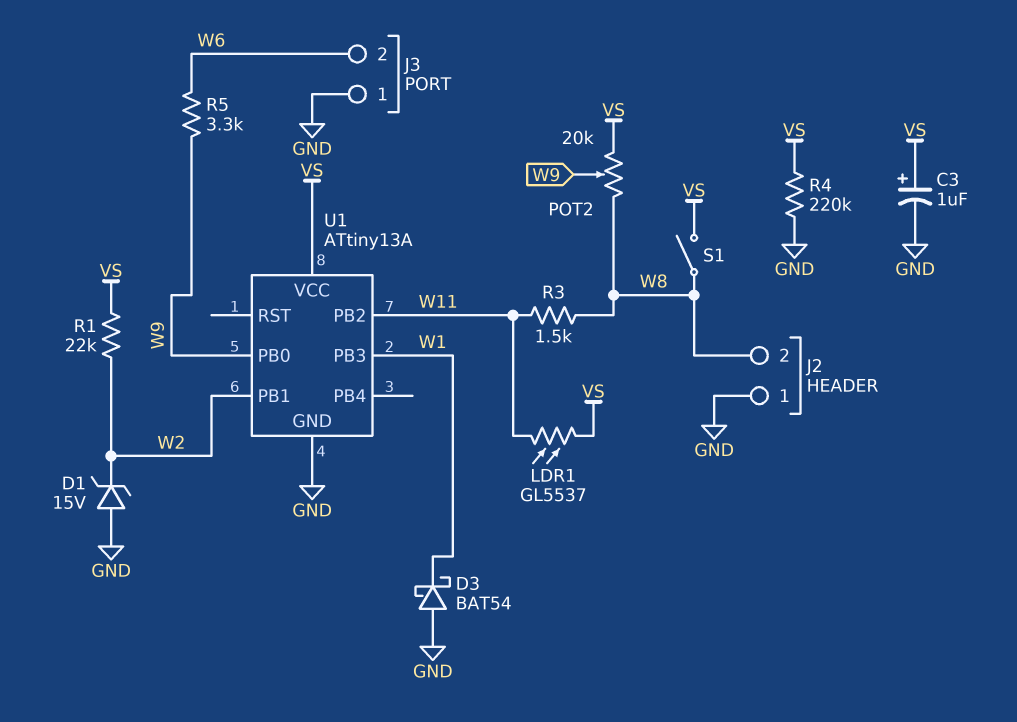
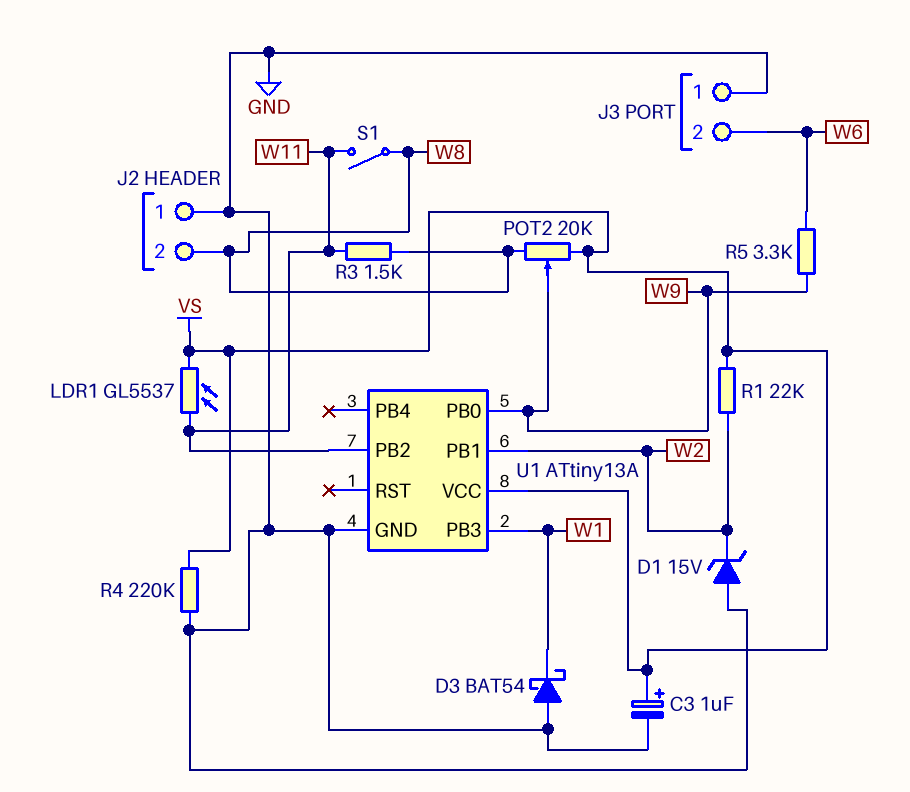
S1: switch (VS, W8) -> switch (W8, W11)

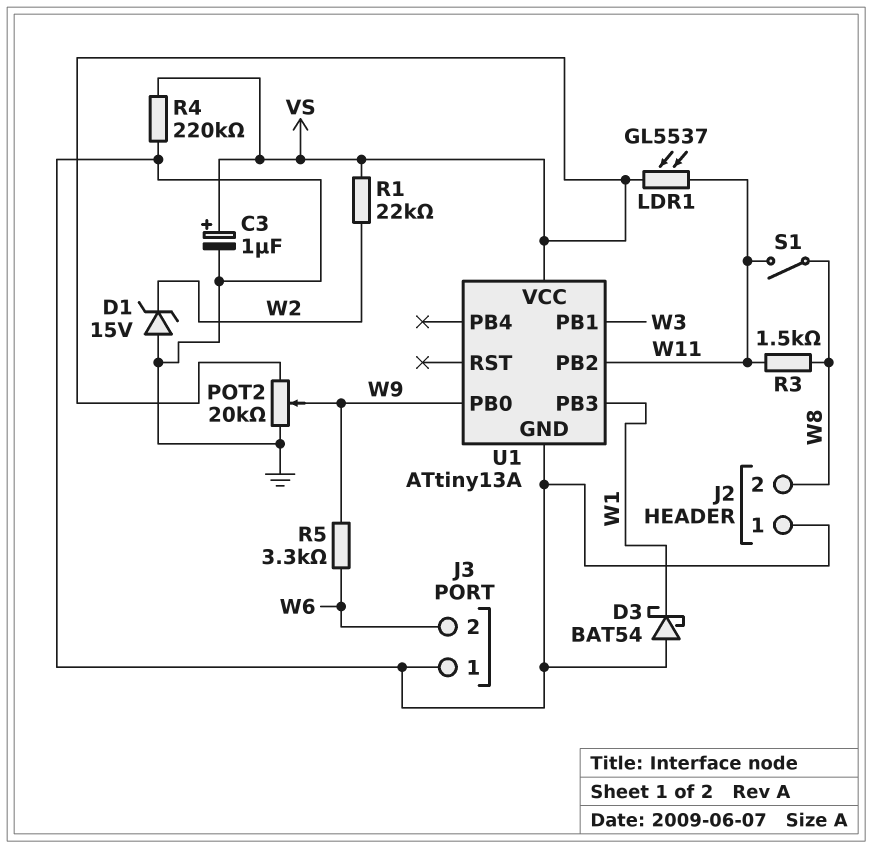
POT2: 20k (VS, W8, wiper W9) -> 20k (GND, VS, wiper W9)
U1 pin PB1: W2 -> W3

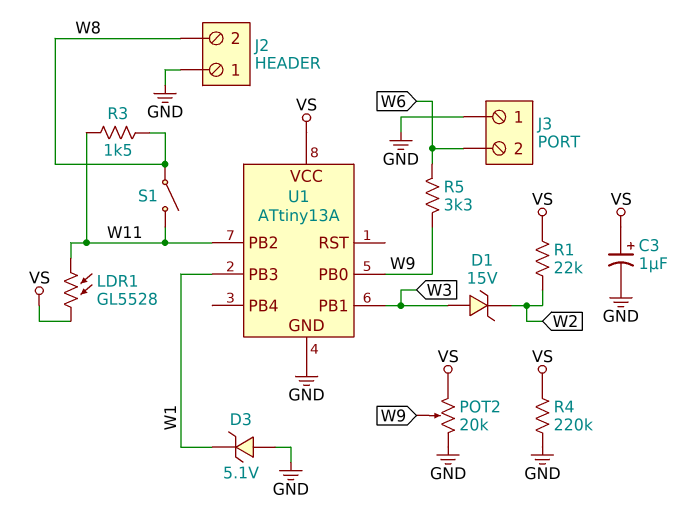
D1: zener 15V (A GND, K W2) -> zener 15V (A W3, K W2)
D3: schottky BAT54 (A GND, K W1) -> zener 5.1V (A GND, K W1)
LDR1: GL5537 (VS, W11) -> GL5528 (VS, W11)

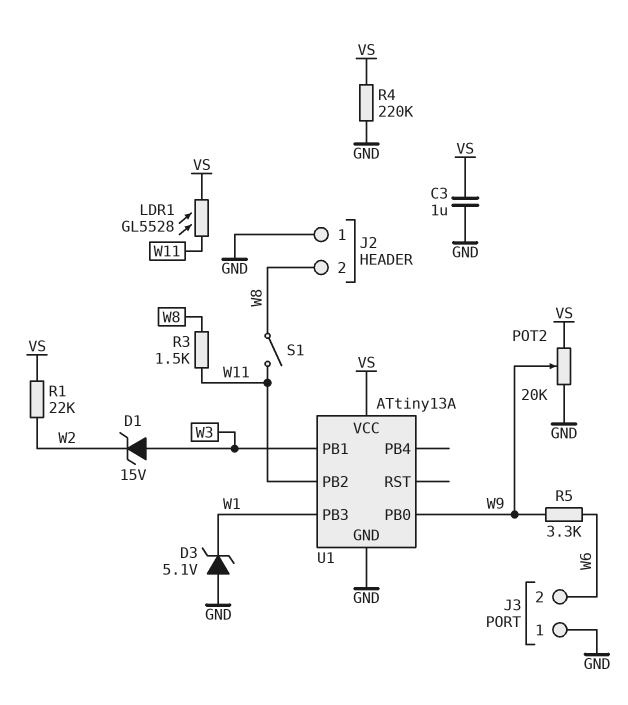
C3: 1uF (plus VS, minus GND) -> 1uF (GND, VS)

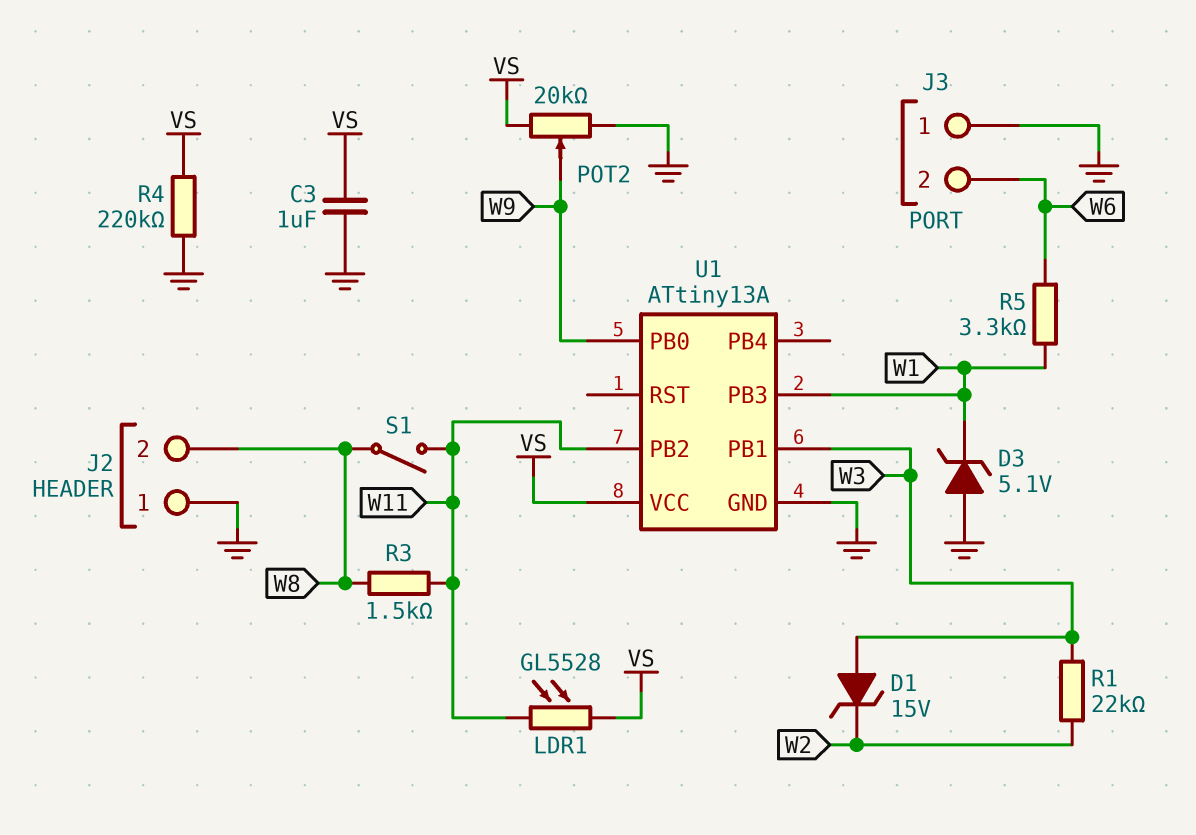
R1: 22k (VS, W2) -> 22k (W2, W3)
R5: 3.3k (W6, W9) -> 3.3k (W1, W6)

